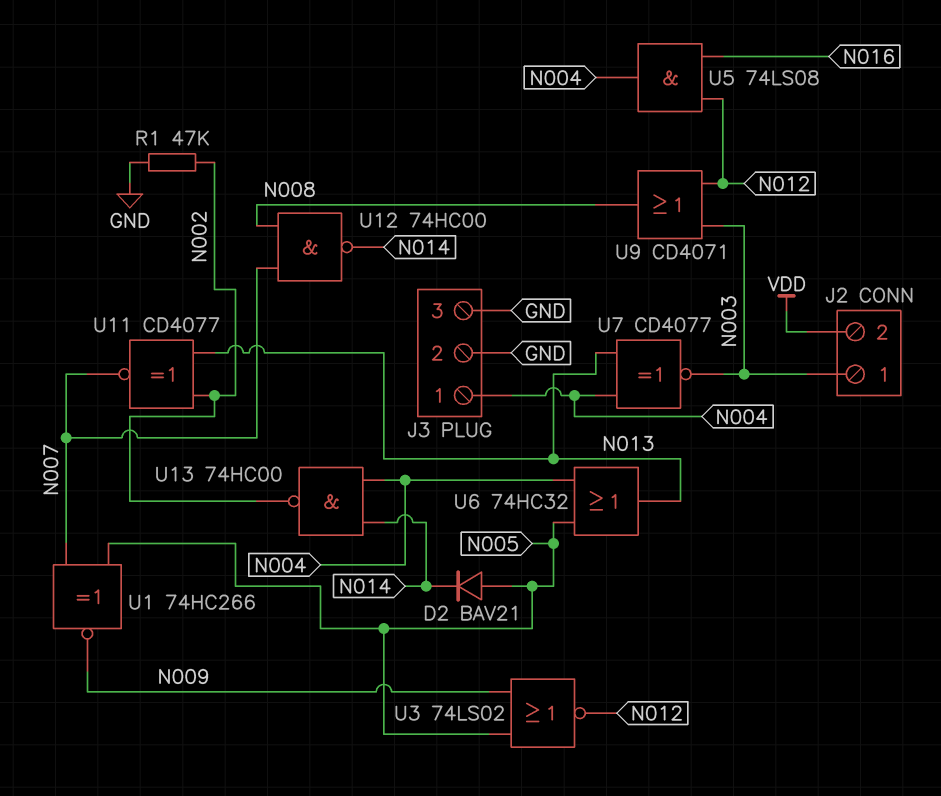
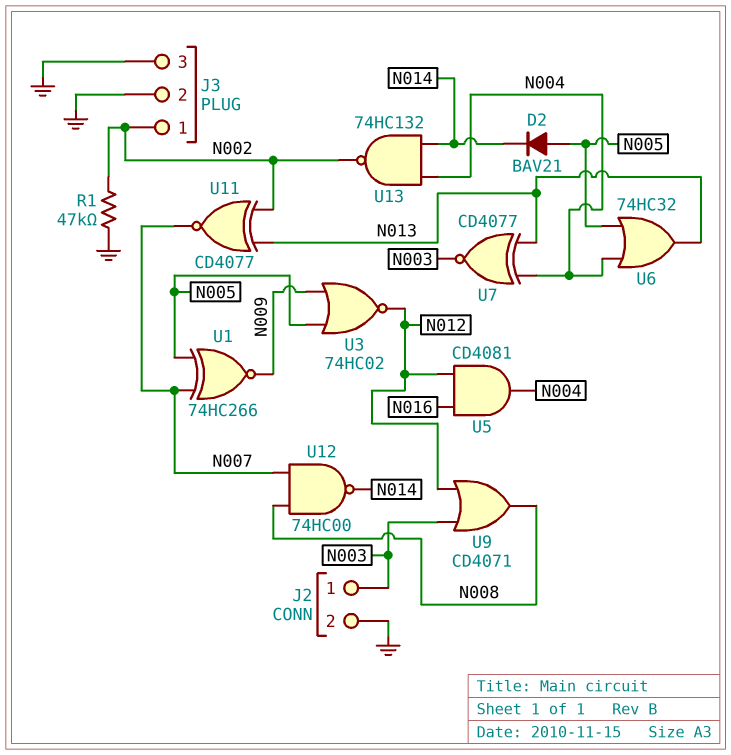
J2 pin 2: VDD -> GND
J3 pin 1: N004 -> N002
U3: NOR 74LS02 (in N005, in N009, out N012) -> NOR 74HC02 (in N005, in N009, out N012)
U5: AND 74LS08 (in N012, in N016, out N004) -> AND CD4081 (in N012, in N016, out N004)
U13: NAND 74HC00 (in N004, in N014, out N002) -> NAND 74HC132 (in N004, in N014, out N002)

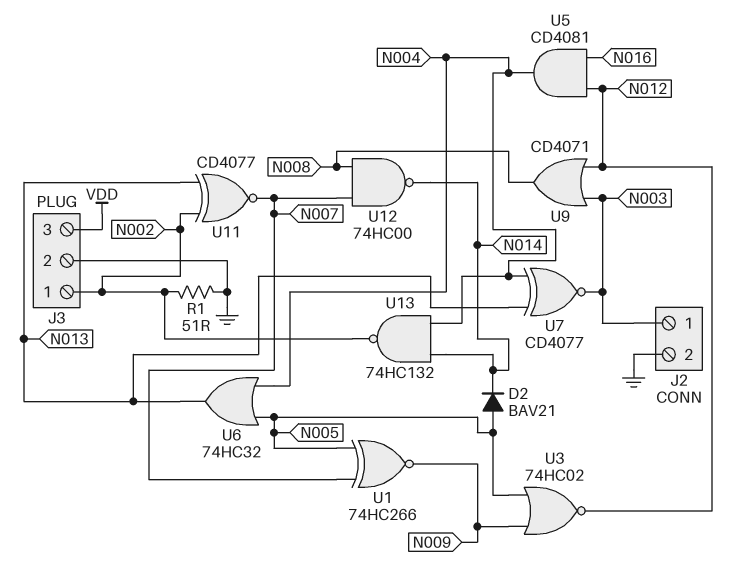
J3 pin 3: GND -> VDD
R1: 47k (GND, N002) -> 51 (GND, N002)

